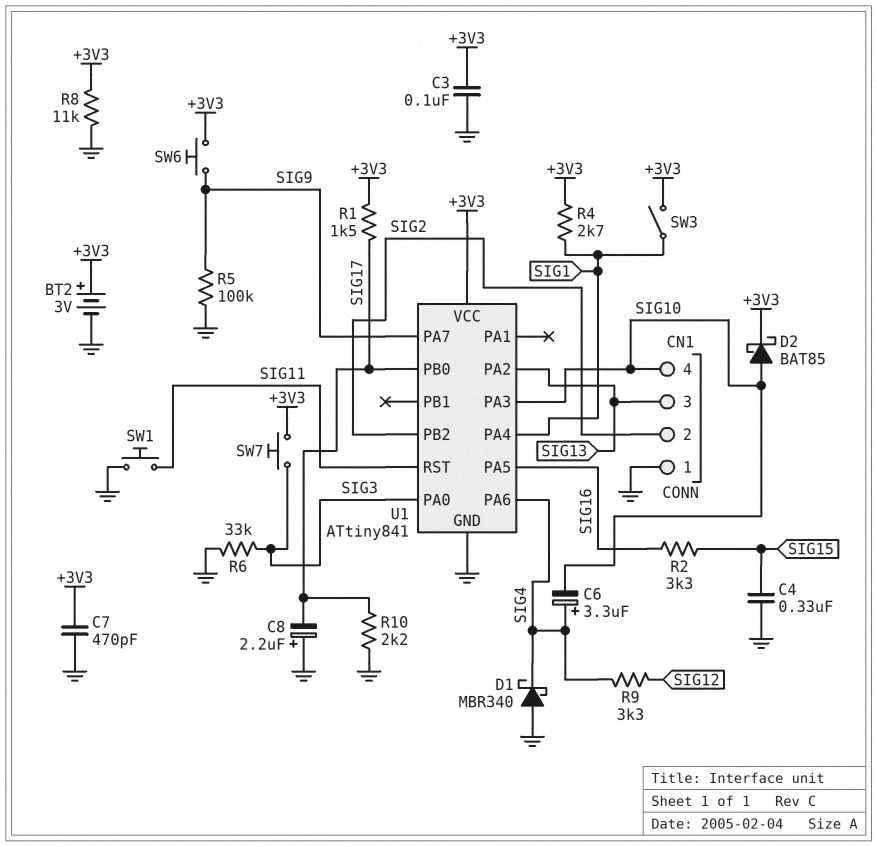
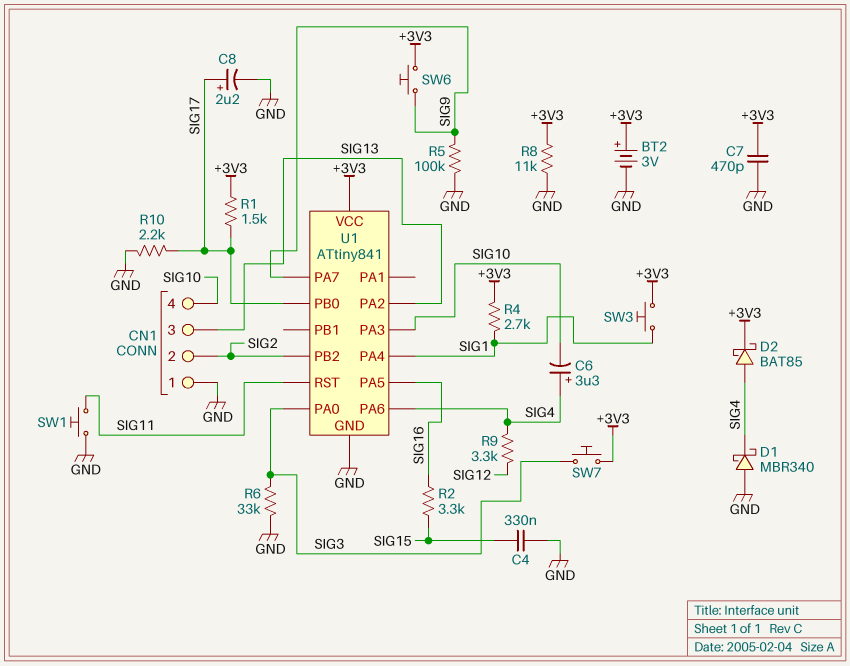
C3: 100nF (+3V3, GND) -> none
C8: 2.2uF (plus GND, minus SIG17) -> 2.2uF (plus SIG17, minus GND)
D2: schottky BAT85 (A SIG10, K +3V3) -> schottky BAT85 (A SIG4, K +3V3)
SW3: switch (+3V3, SIG1) -> button (+3V3, SIG1)

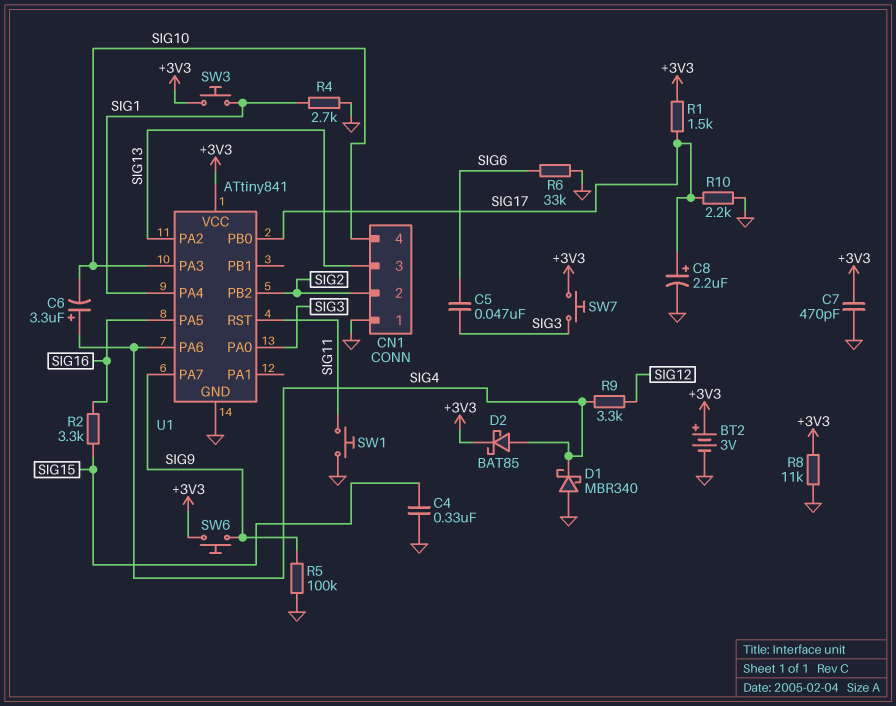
C5: none -> 47nF (SIG3, SIG6)
R4: 2.7k (+3V3, SIG1) -> 2.7k (GND, SIG1)
R6: 33k (GND, SIG3) -> 33k (GND, SIG6)

